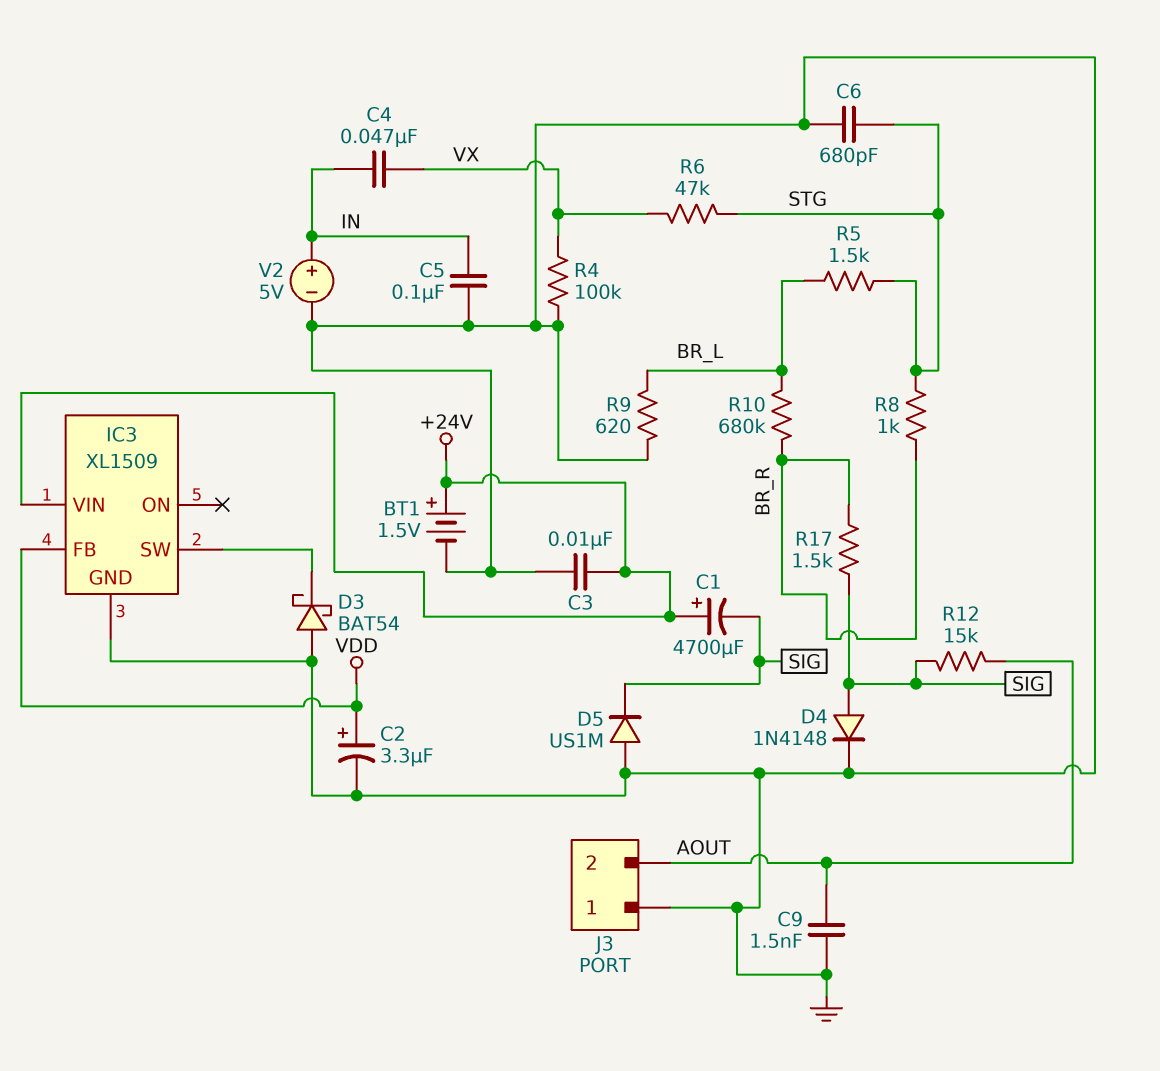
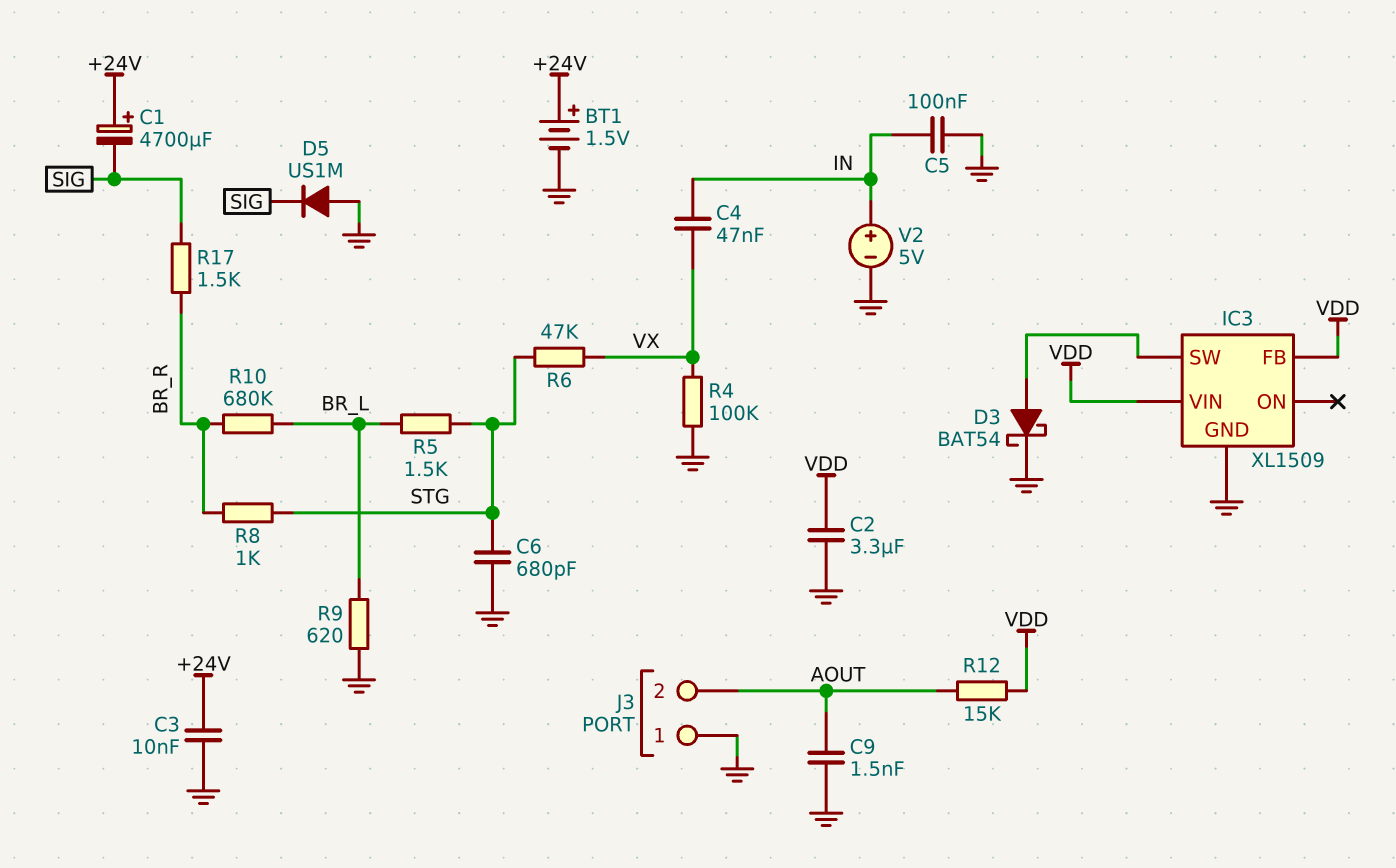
C2: 3.3uF (plus VDD, minus GND) -> 3.3uF (GND, VDD)
D3: schottky BAT54 (A GND, K IC3/SW) -> schottky BAT54 (A IC3/SW, K GND)
D4: diode 1N4148 (A SIG, K GND) -> none
IC3 pin VIN: +24V -> VDD
R12: 15k (AOUT, SIG) -> 15k (AOUT, VDD)

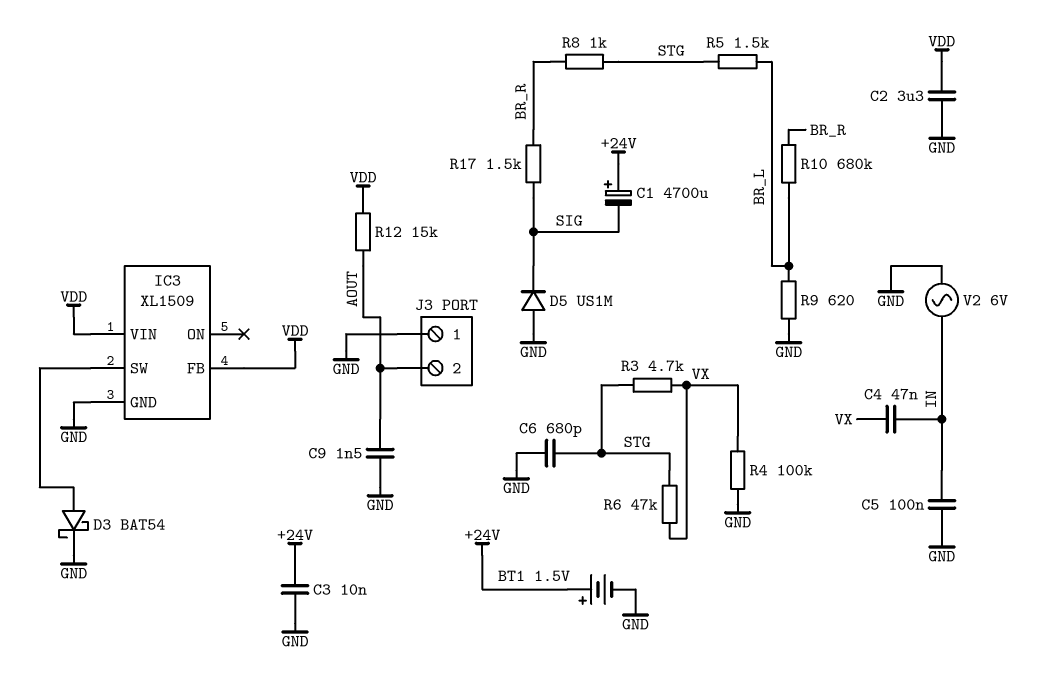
R3: none -> 4.7k (STG, VX)
V2: 5V (plus IN, minus GND) -> AC 6V (GND, IN)

